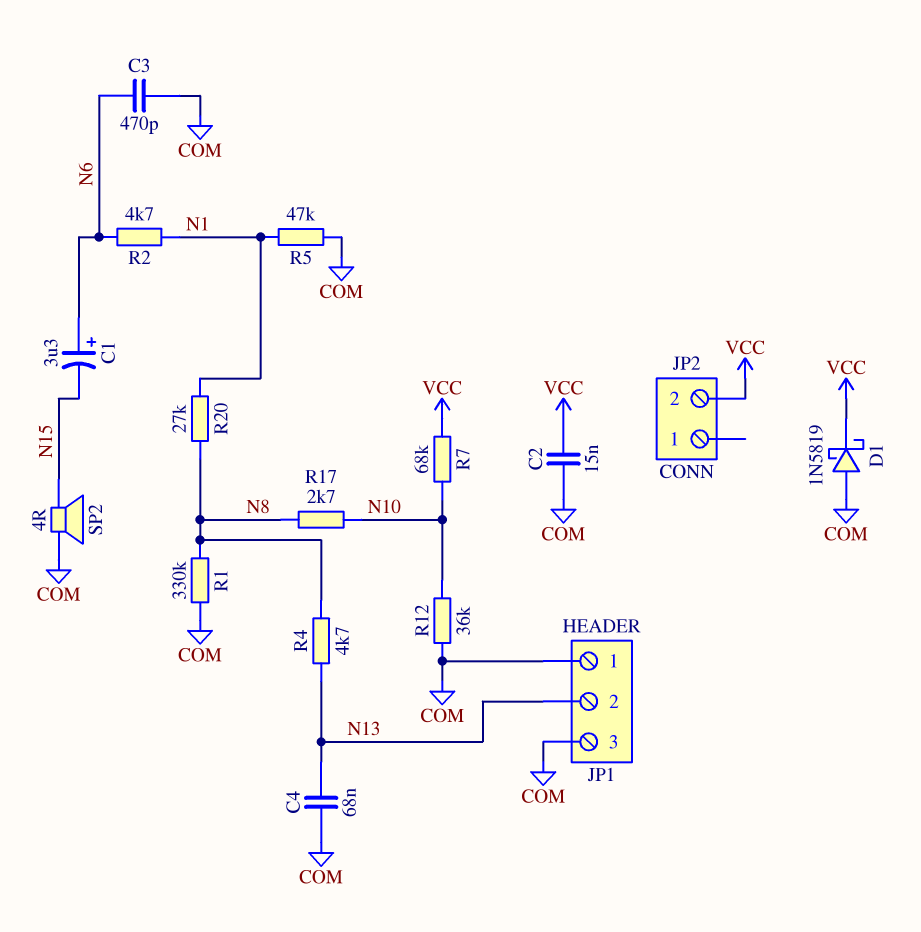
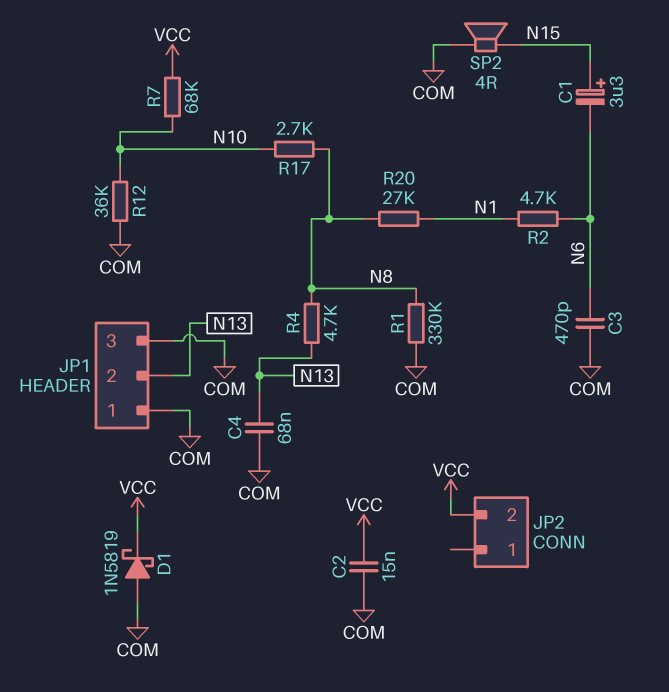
C1: 3.3uF (plus N6, minus N15) -> 3.3uF (plus N15, minus N6)
R5: 47k (COM, N1) -> none

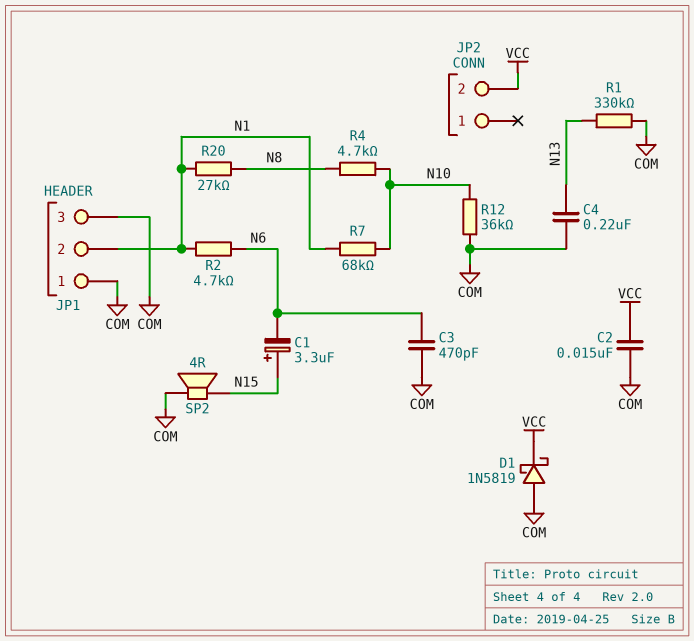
C4: 68nF (COM, N13) -> 220nF (COM, N13)
JP1 pin 2: N13 -> N1
R1: 330k (COM, N8) -> 330k (COM, N13)
R4: 4.7k (N8, N13) -> 4.7k (N8, N10)
R7: 68k (N10, VCC) -> 68k (N1, N10)
R17: 2.7k (N8, N10) -> none

